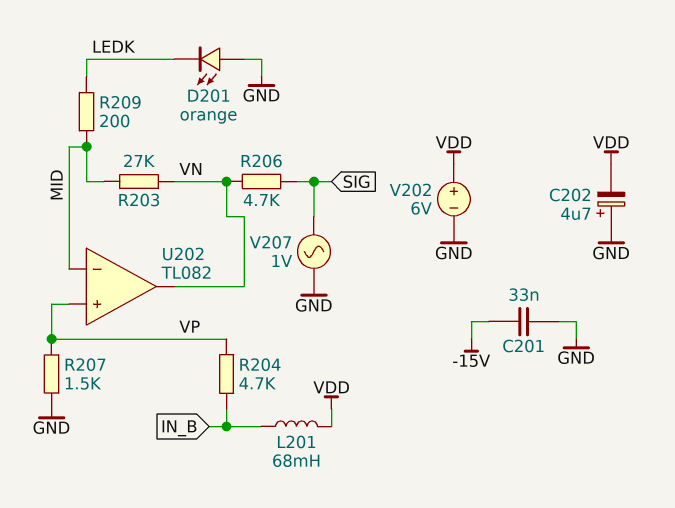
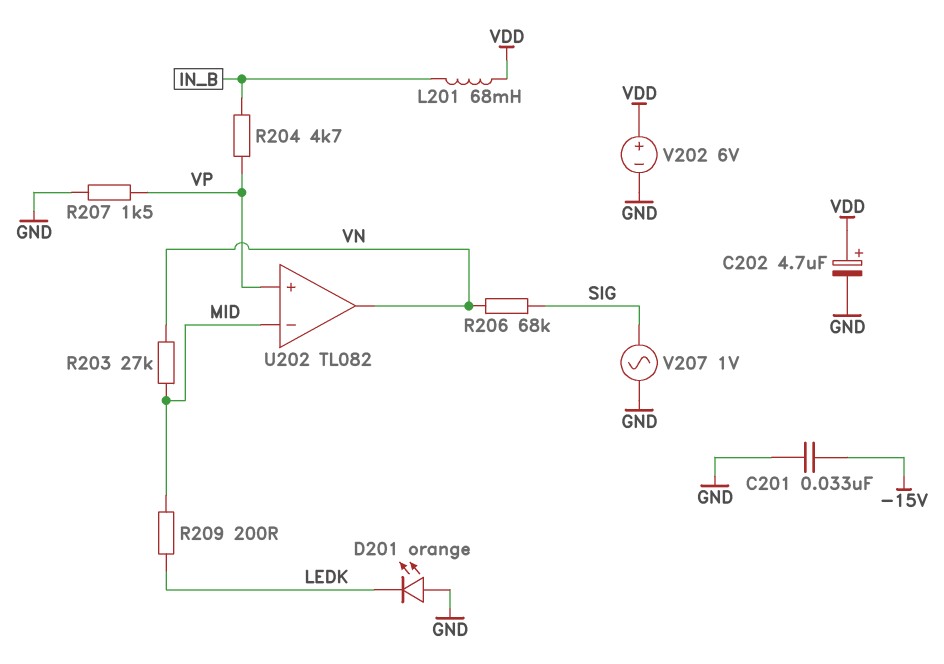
C202: 4.7uF (plus GND, minus VDD) -> 4.7uF (plus VDD, minus GND)
R206: 4.7k (SIG, VN) -> 68k (SIG, VN)

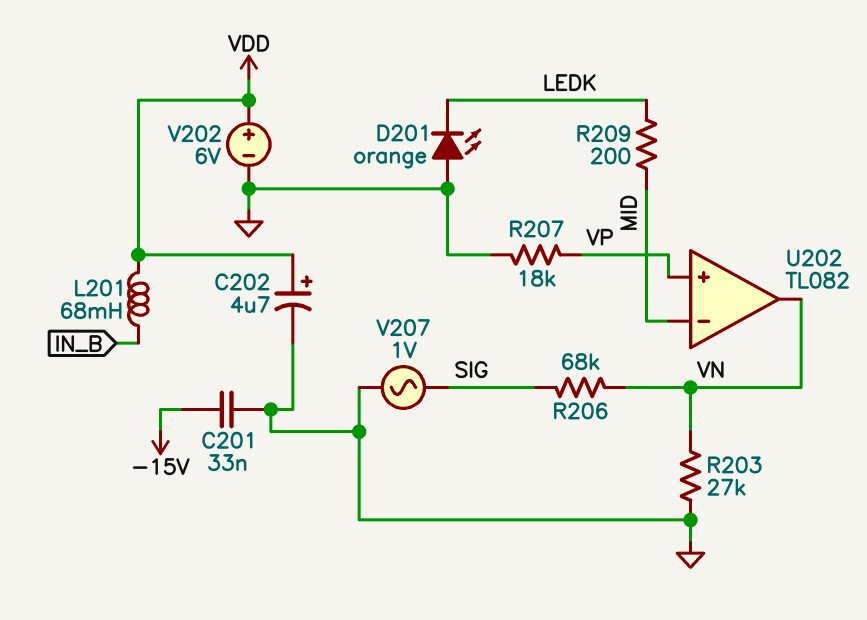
R203: 27k (MID, VN) -> 27k (GND, VN)
R204: 4.7k (IN_B, VP) -> none
R207: 1.5k (GND, VP) -> 18k (GND, VP)

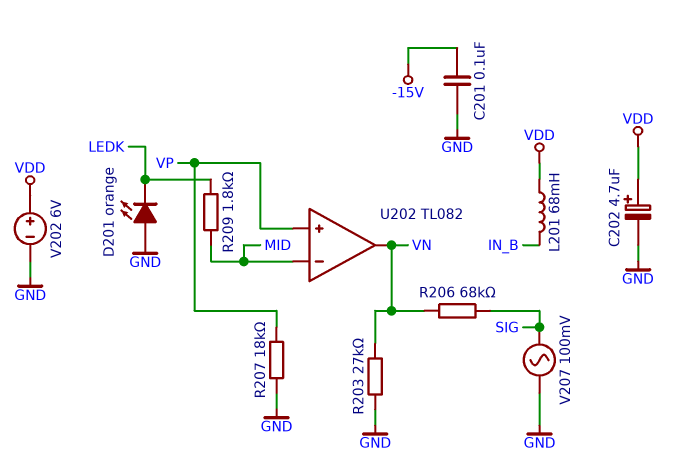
C201: 33nF (-15V, GND) -> 100nF (-15V, GND)
R209: 200 (LEDK, MID) -> 1.8k (LEDK, MID)
V207: AC 1V (GND, SIG) -> AC 100mV (GND, SIG)

